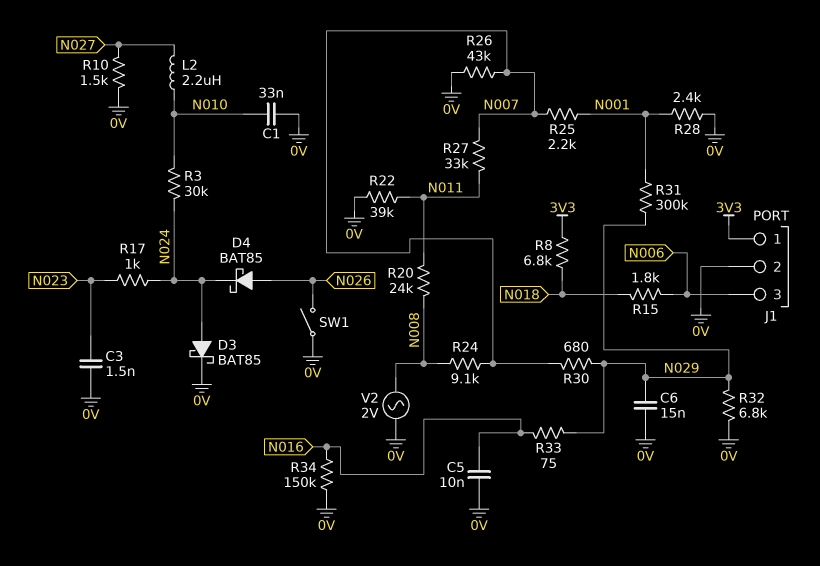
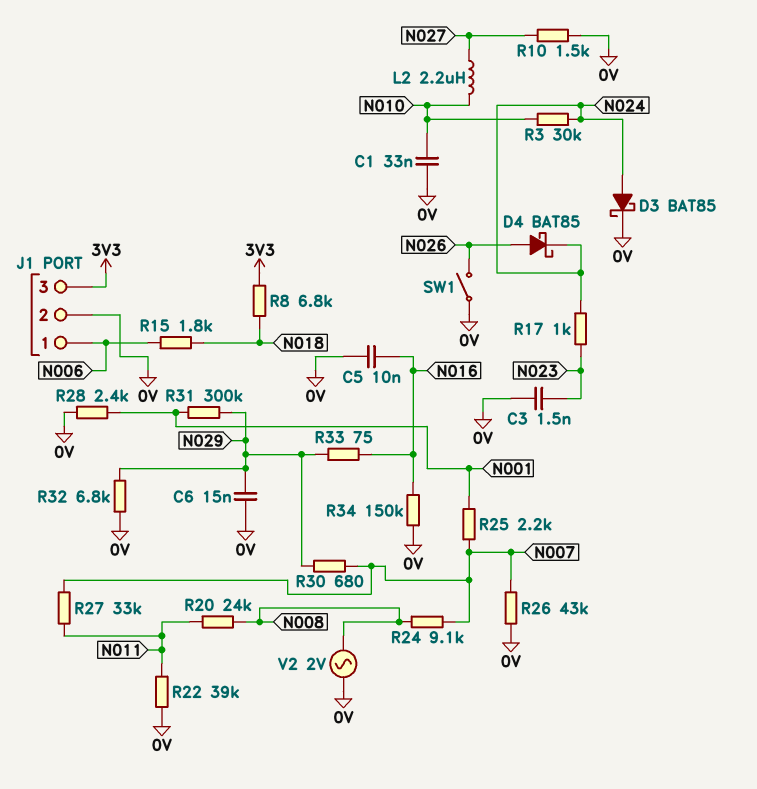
J1 pin 1: 3V3 -> N006
J1 pin 3: N006 -> 3V3

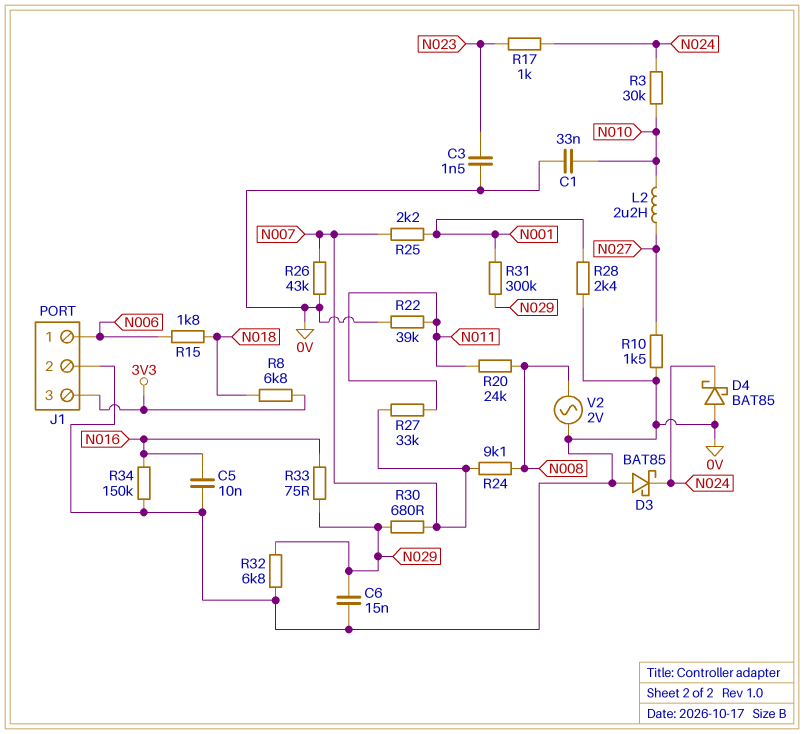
D3: schottky BAT85 (A N024, K 0V) -> schottky BAT85 (A 0V, K N024)
D4: schottky BAT85 (A N026, K N024) -> schottky BAT85 (A 0V, K N024)
SW1: switch (0V, N026) -> none

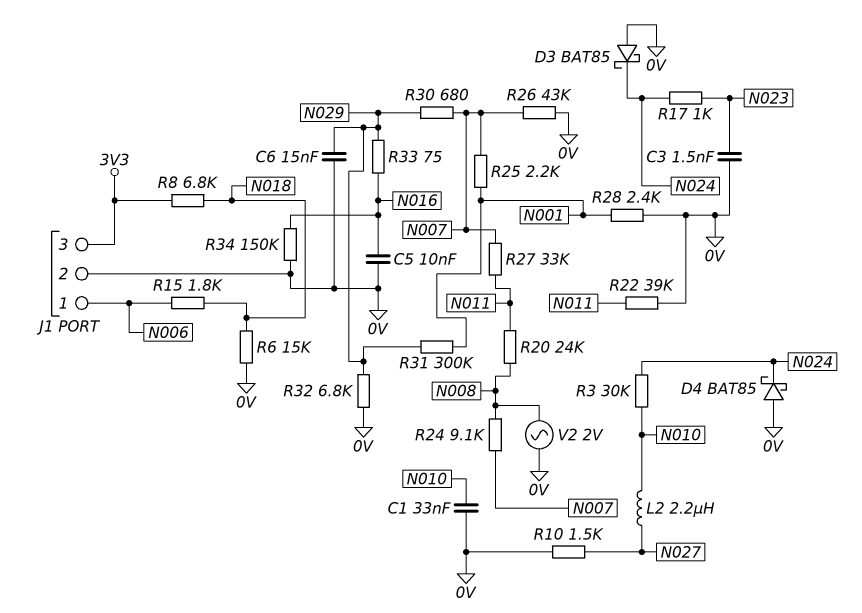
R6: none -> 15k (0V, N018)

